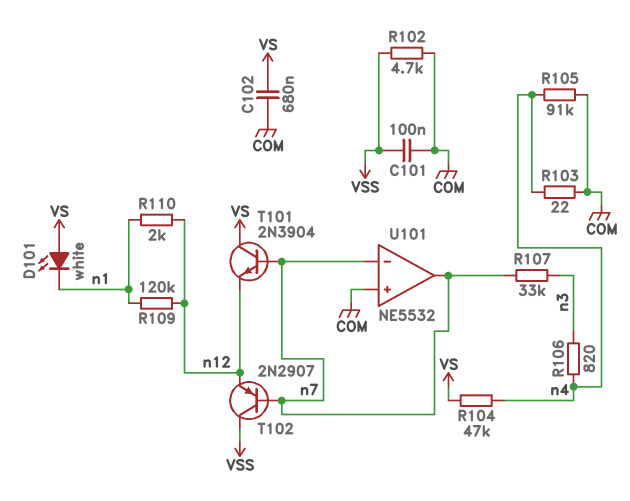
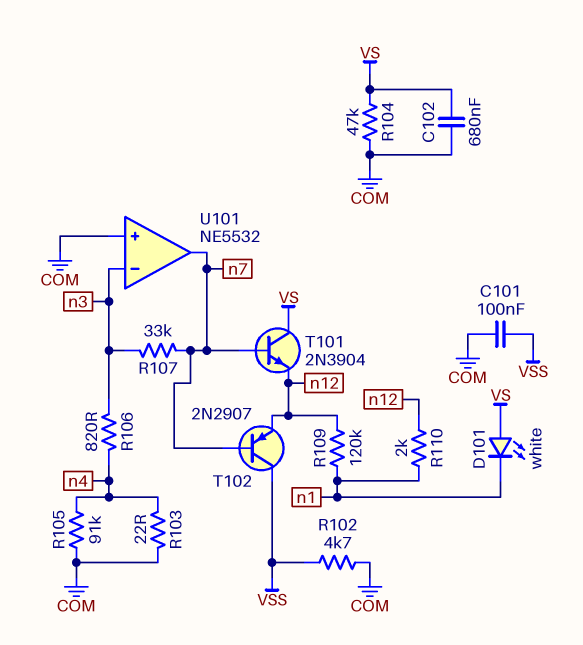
R104: 47k (VS, n4) -> 47k (COM, VS)
U101 pin in-: n7 -> n3

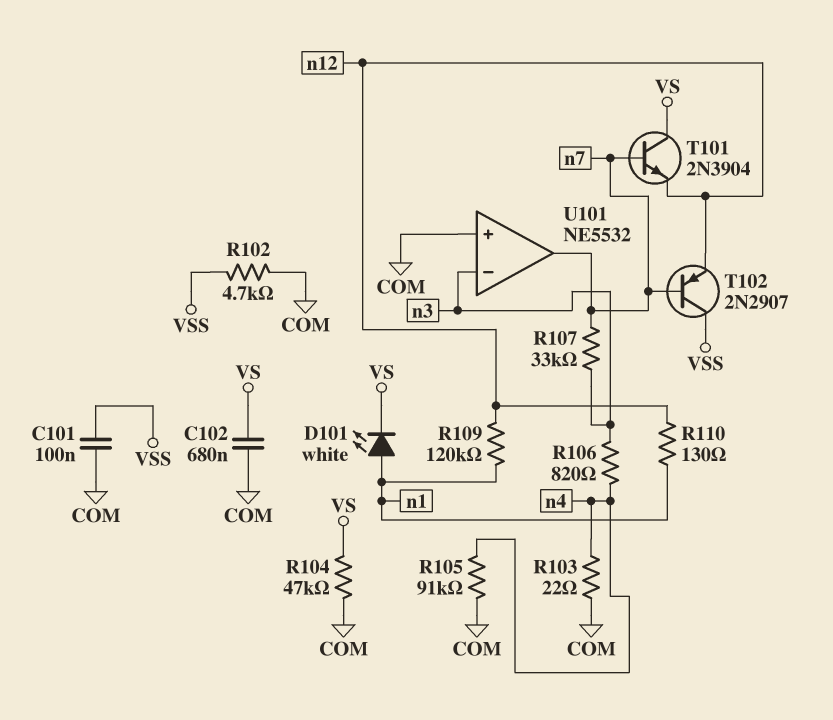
D101: LED white (A VS, K n1) -> LED white (A n1, K VS)
R110: 2k (n1, n12) -> 130 (n1, n12)

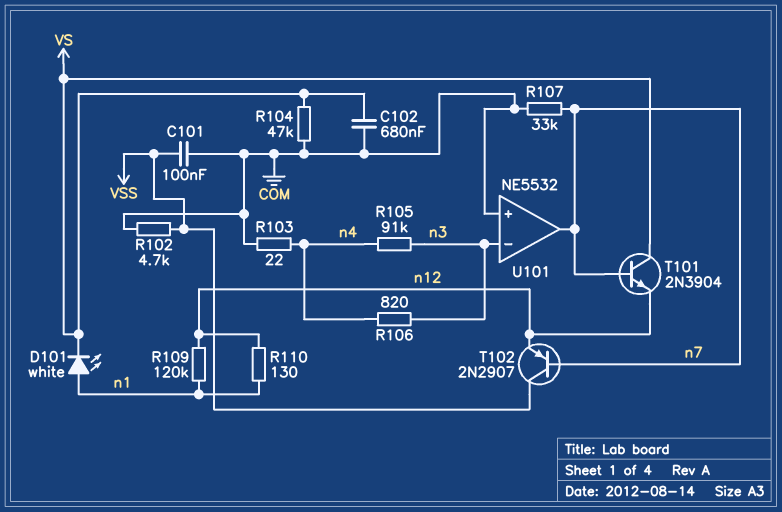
R105: 91k (COM, n4) -> 91k (n3, n4)
R107: 33k (n3, n7) -> 33k (COM, n7)

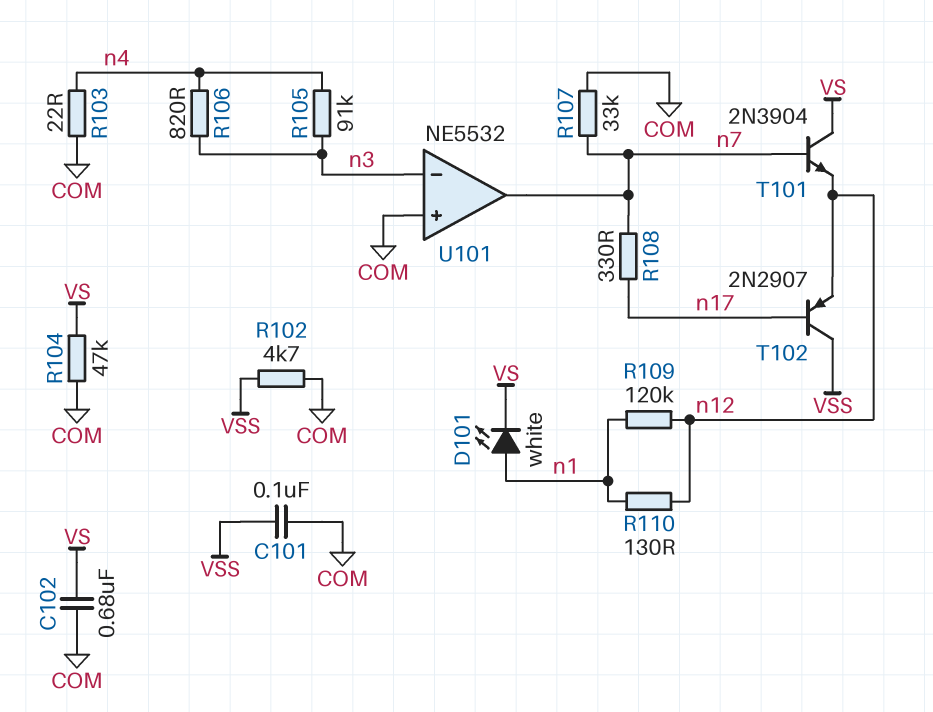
R108: none -> 330 (n7, n17)
T102: PNP 2N2907 (B n7, C VSS, E n12) -> PNP 2N2907 (B n17, C VSS, E n12)

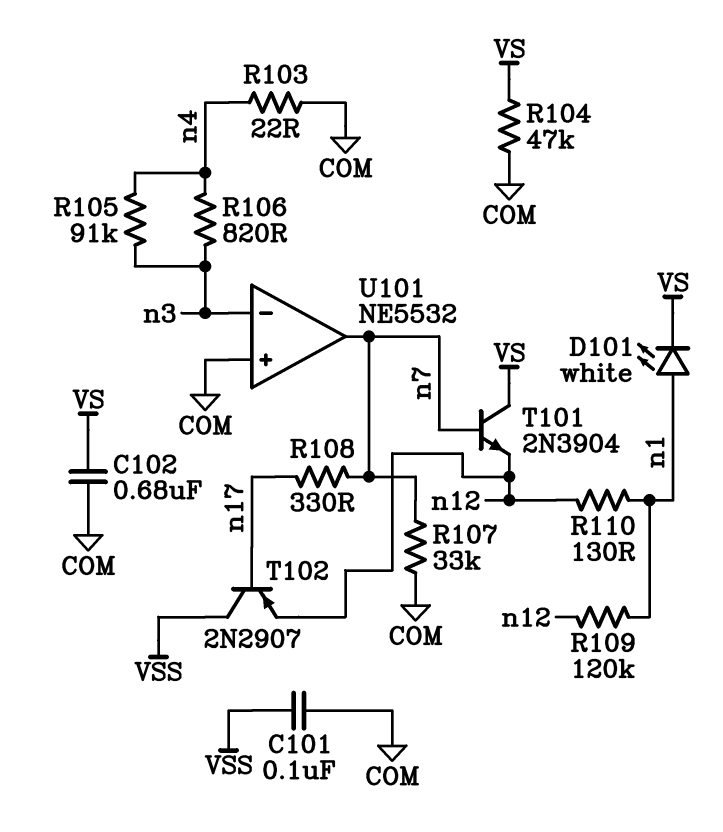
R102: 4.7k (COM, VSS) -> none

